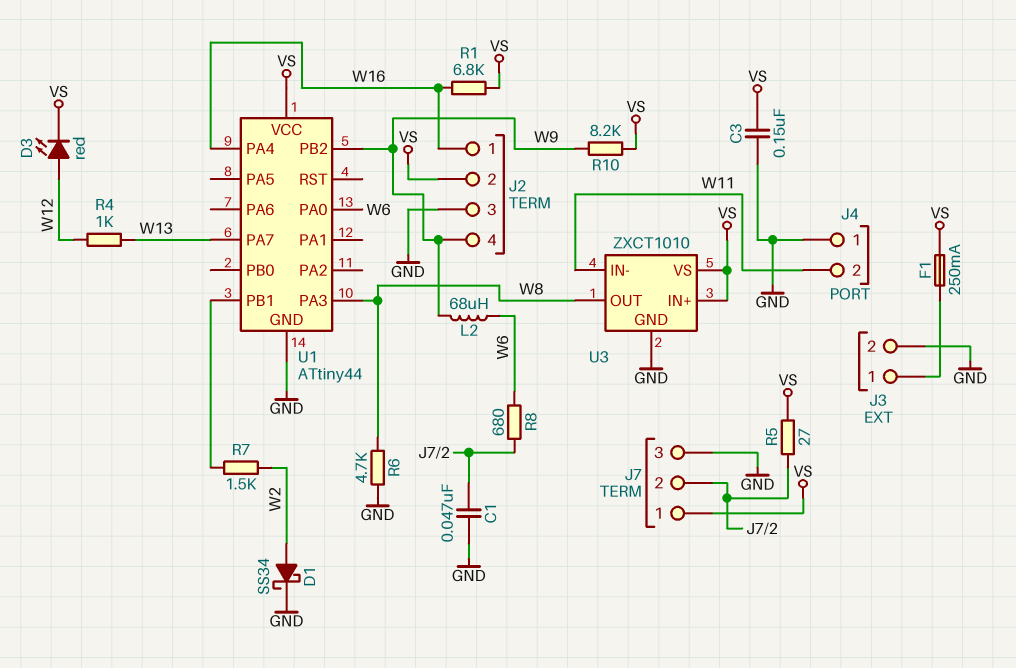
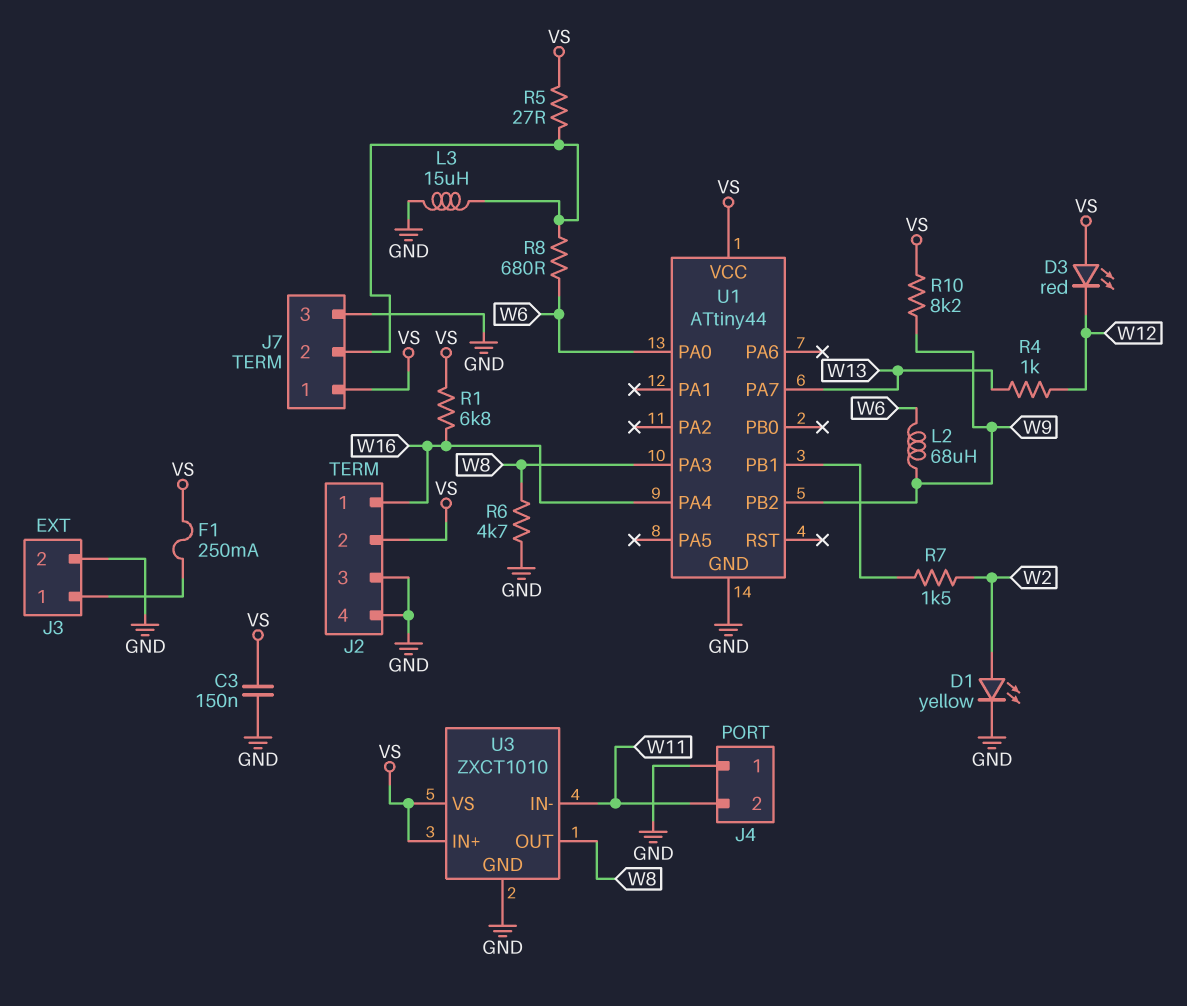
C1: 47nF (GND, J7/2) -> none
D1: schottky SS34 (A W2, K GND) -> LED yellow (A W2, K GND)
D3: LED red (A W12, K VS) -> LED red (A VS, K W12)
J2 pin 4: W9 -> GND
L3: none -> 15uH (GND, J7/2)

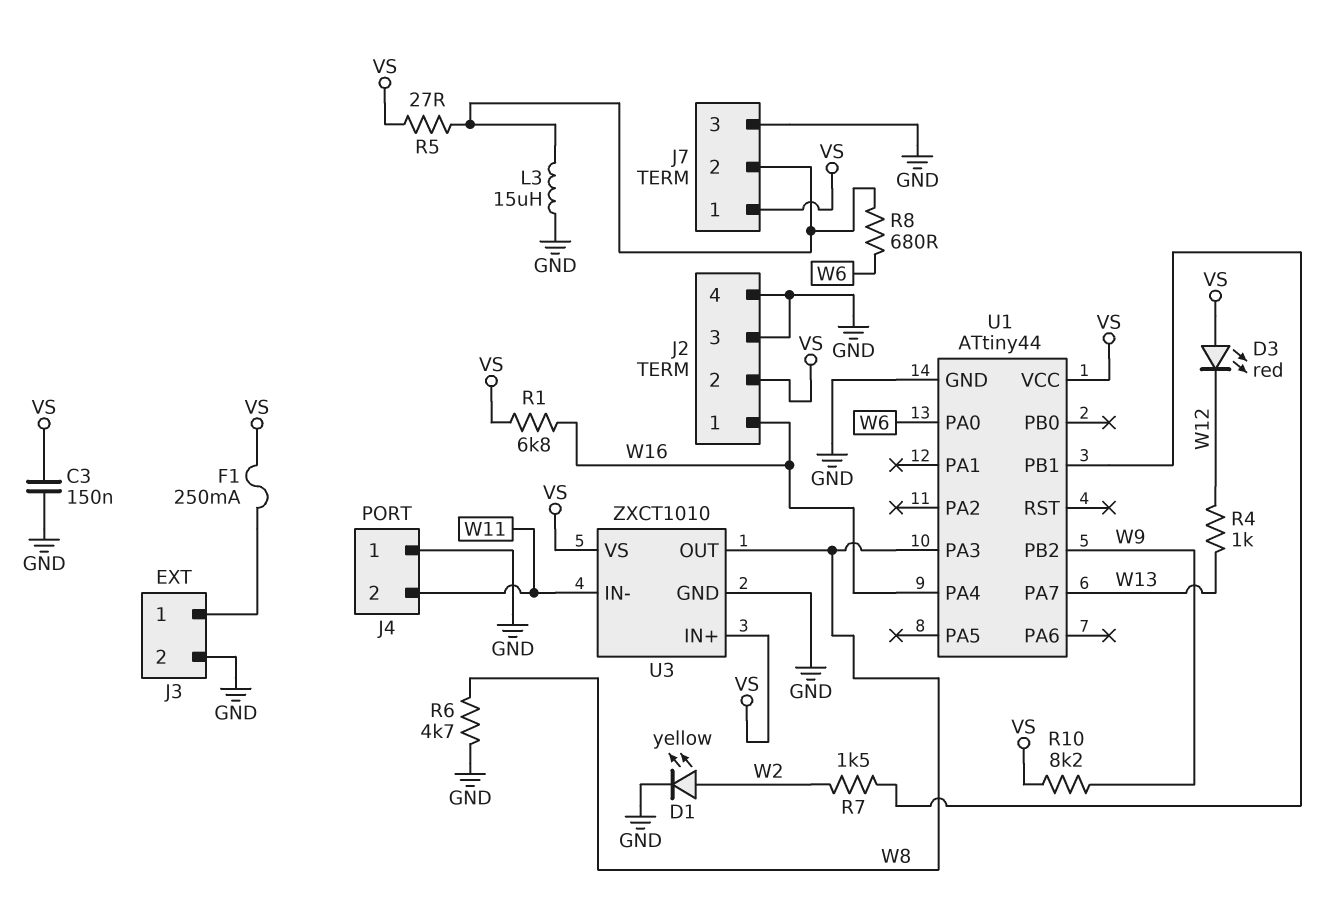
L2: 68uH (W6, W9) -> none

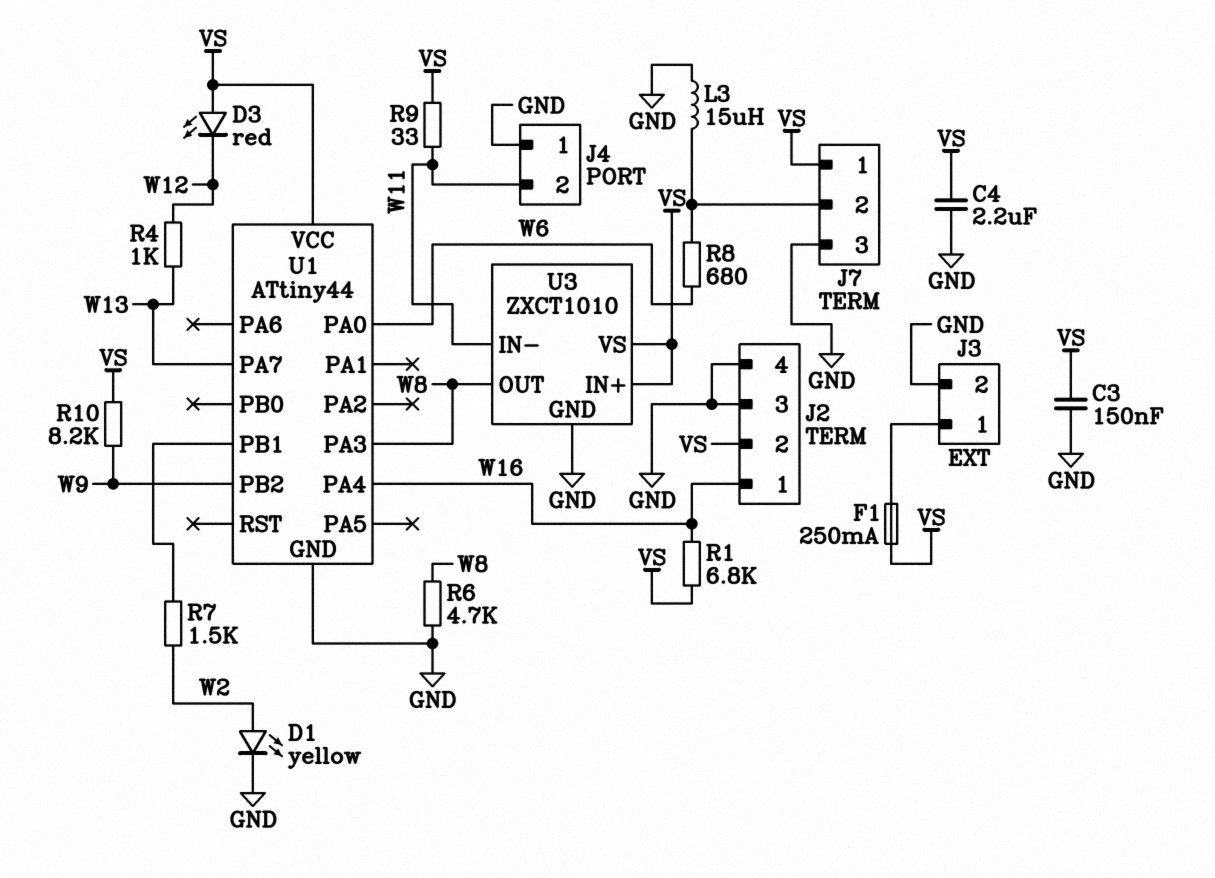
C4: none -> 2.2uF (GND, VS)
R5: 27 (J7/2, VS) -> none
R9: none -> 33 (VS, W11)

